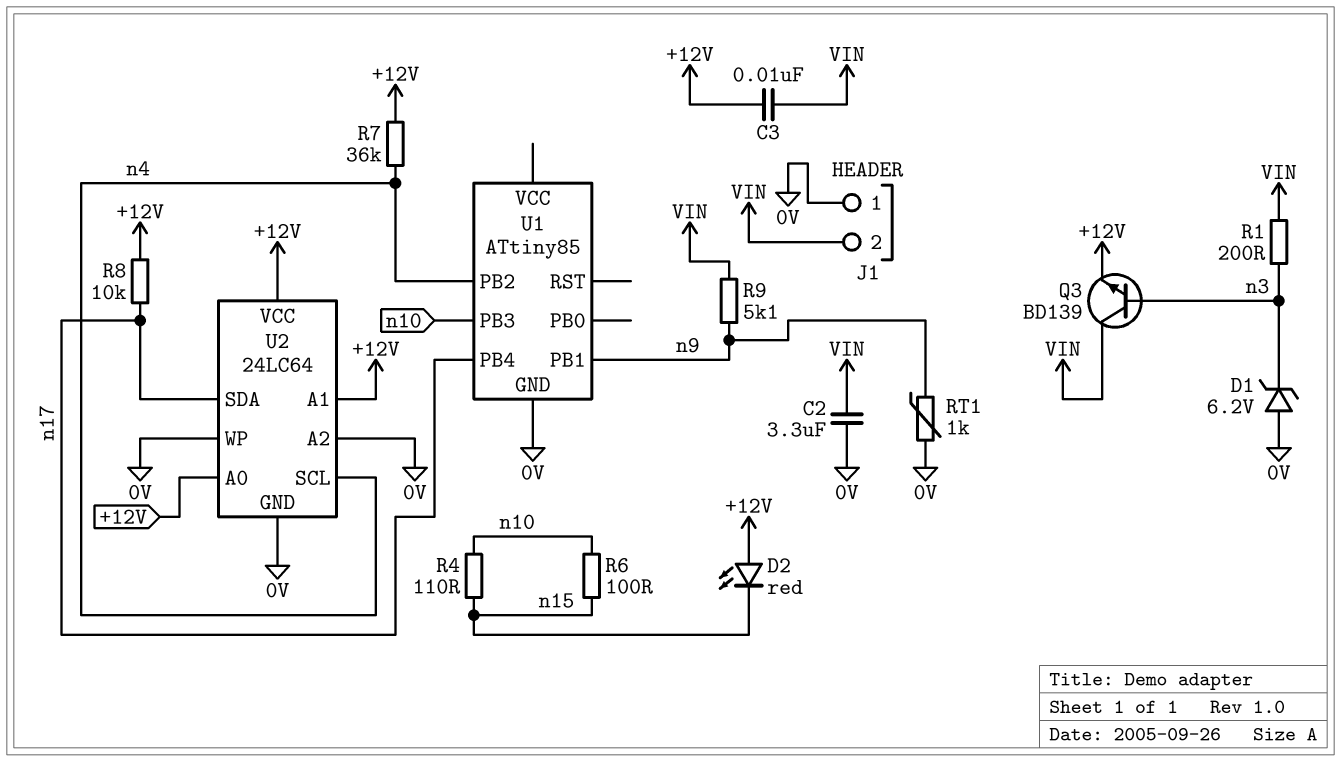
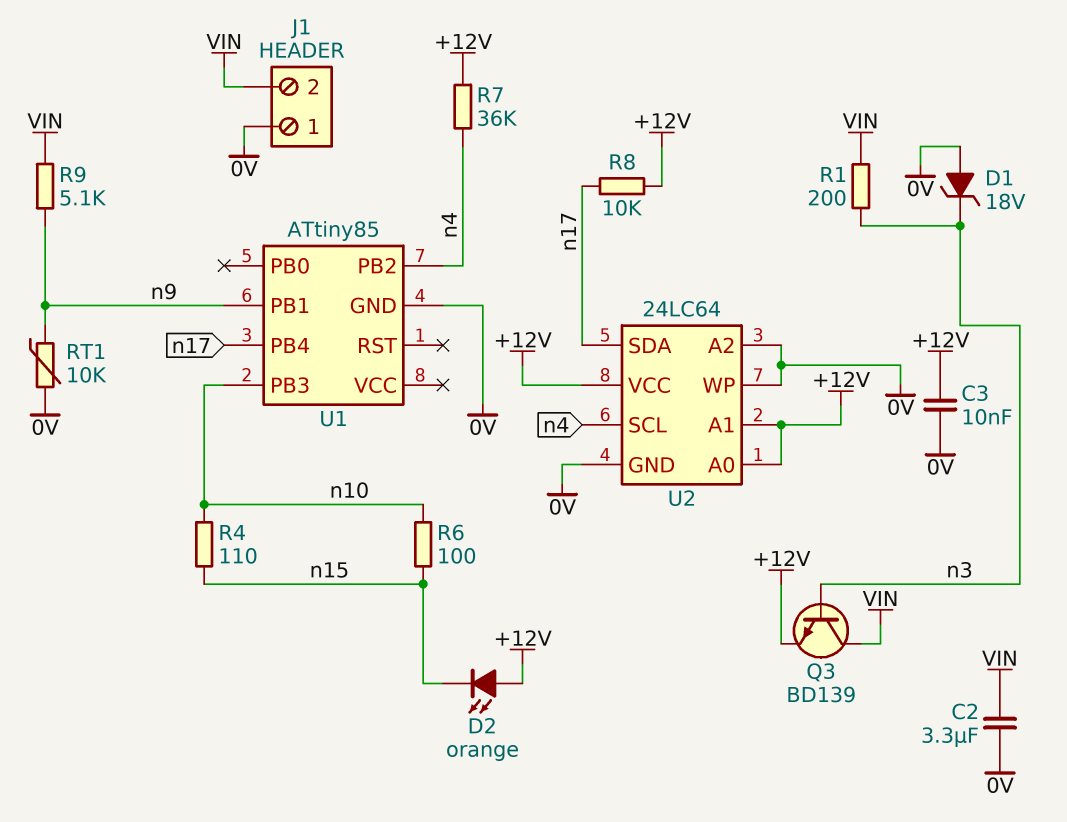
C3: 10nF (+12V, VIN) -> 10nF (+12V, 0V)
D1: zener 6.2V (A 0V, K n3) -> zener 18V (A 0V, K n3)
D2: LED red (A +12V, K n15) -> LED orange (A +12V, K n15)
RT1: 1k (0V, n9) -> 10k (0V, n9)

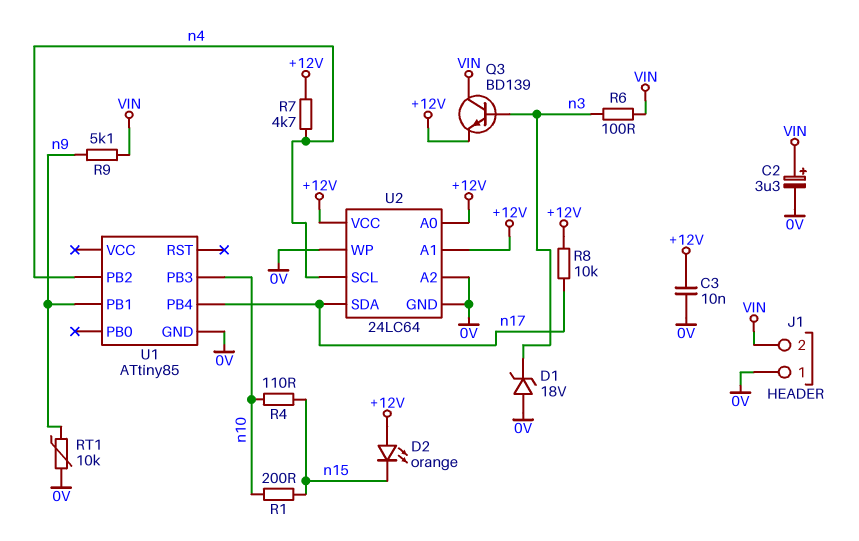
C2: 3.3uF (0V, VIN) -> 3.3uF (plus VIN, minus 0V)
R1: 200 (VIN, n3) -> 200 (n10, n15)
R6: 100 (n10, n15) -> 100 (VIN, n3)
R7: 36k (+12V, n4) -> 4.7k (+12V, n4)

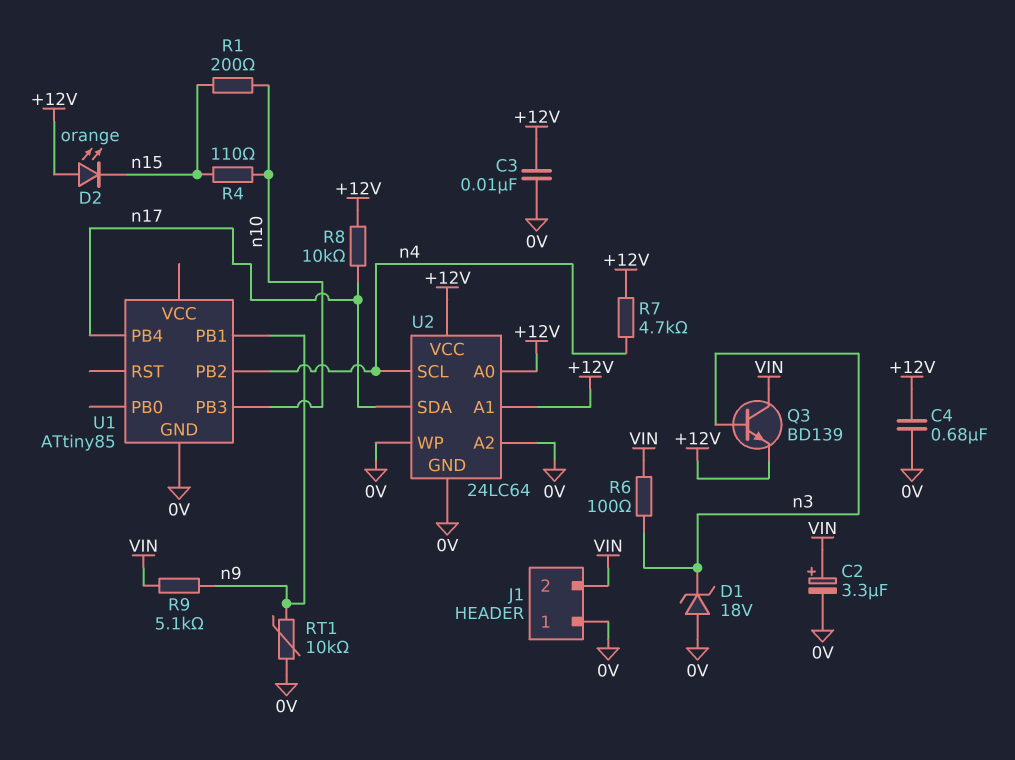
C4: none -> 680nF (+12V, 0V)

